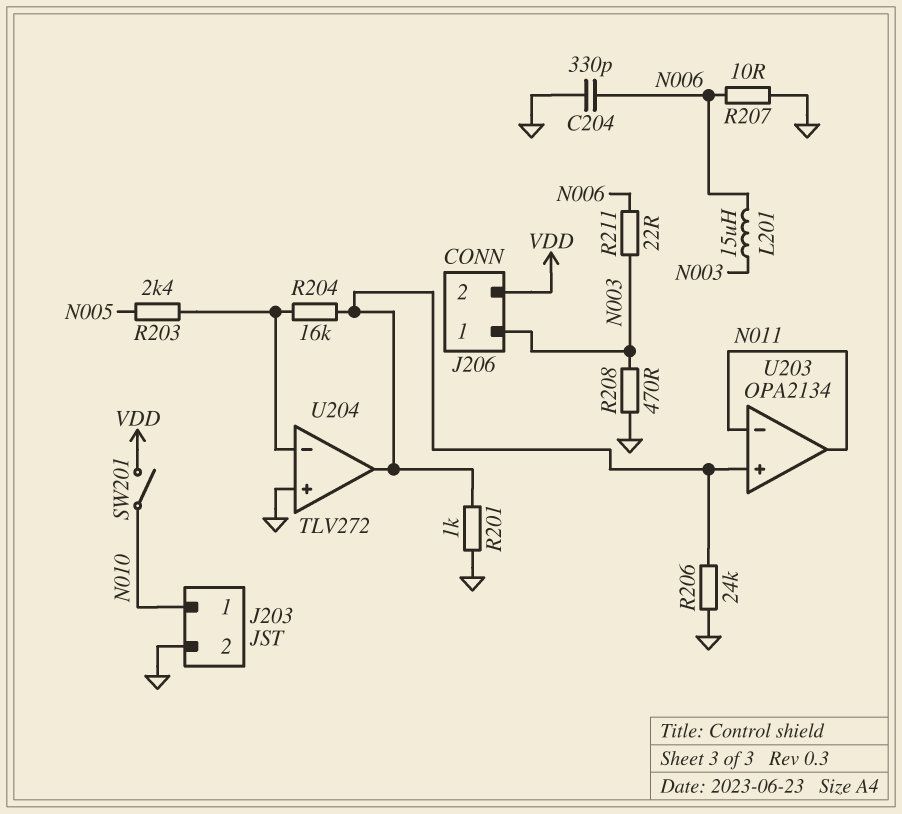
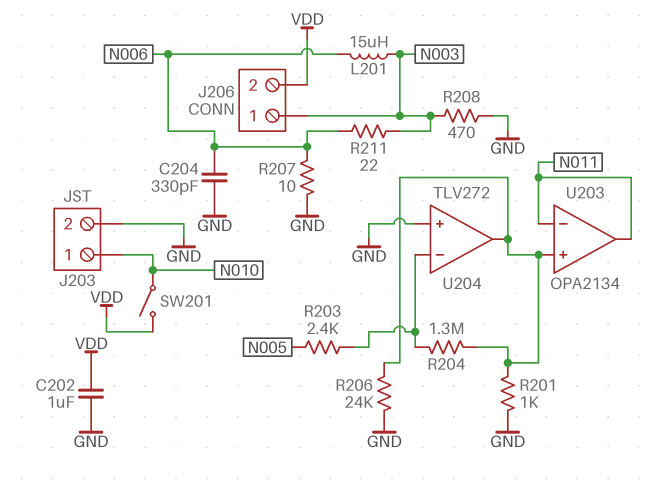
C202: none -> 1uF (GND, VDD)
R204: 16k (U203/in+, U204/in-) -> 1.3M (U203/in+, U204/in-)

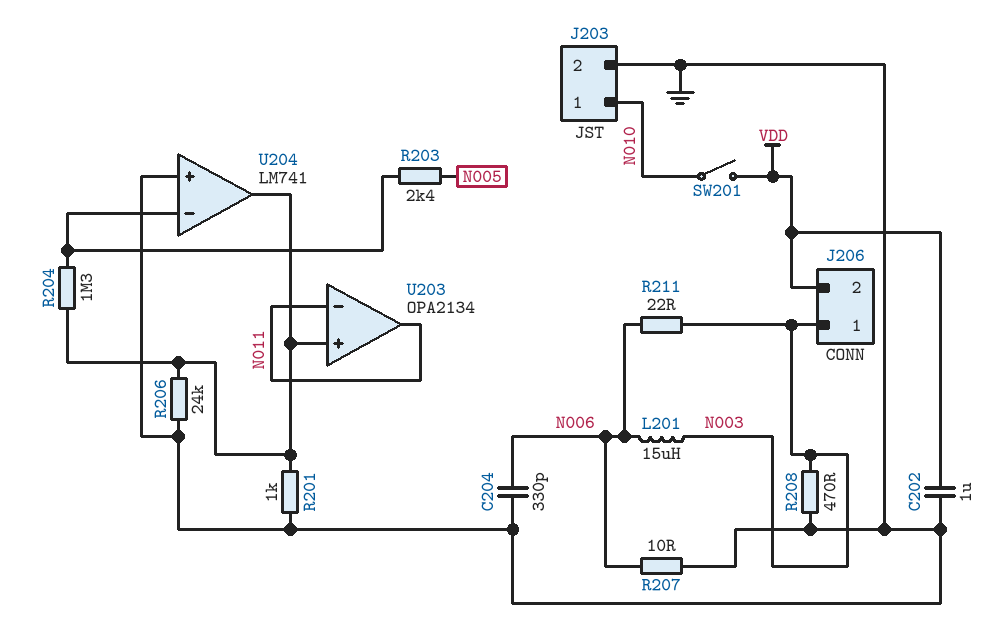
U204: TLV272 -> LM741

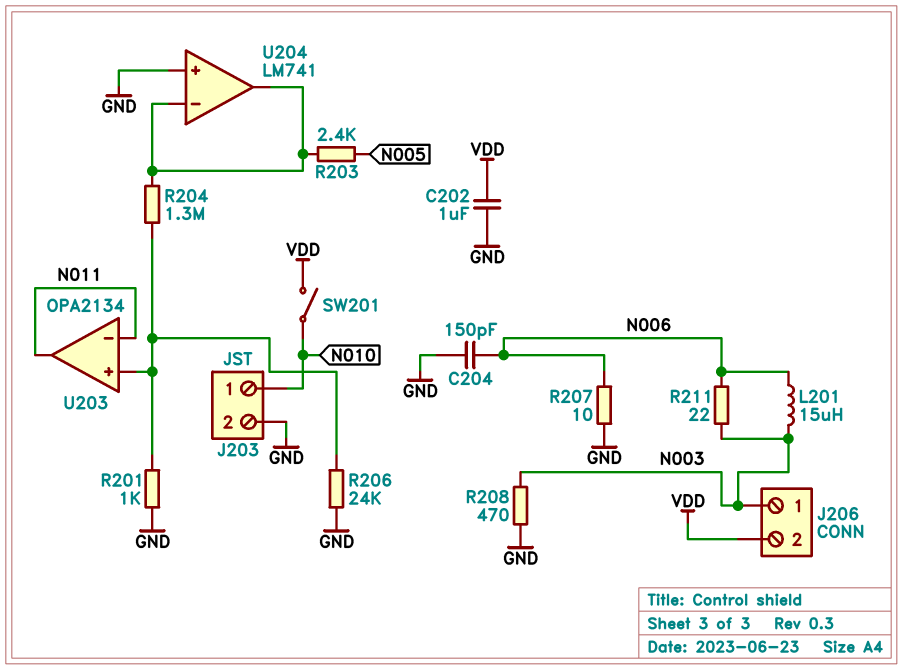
C204: 330pF (GND, N006) -> 150pF (GND, N006)
U204 pin out: U203/in+ -> U204/in-

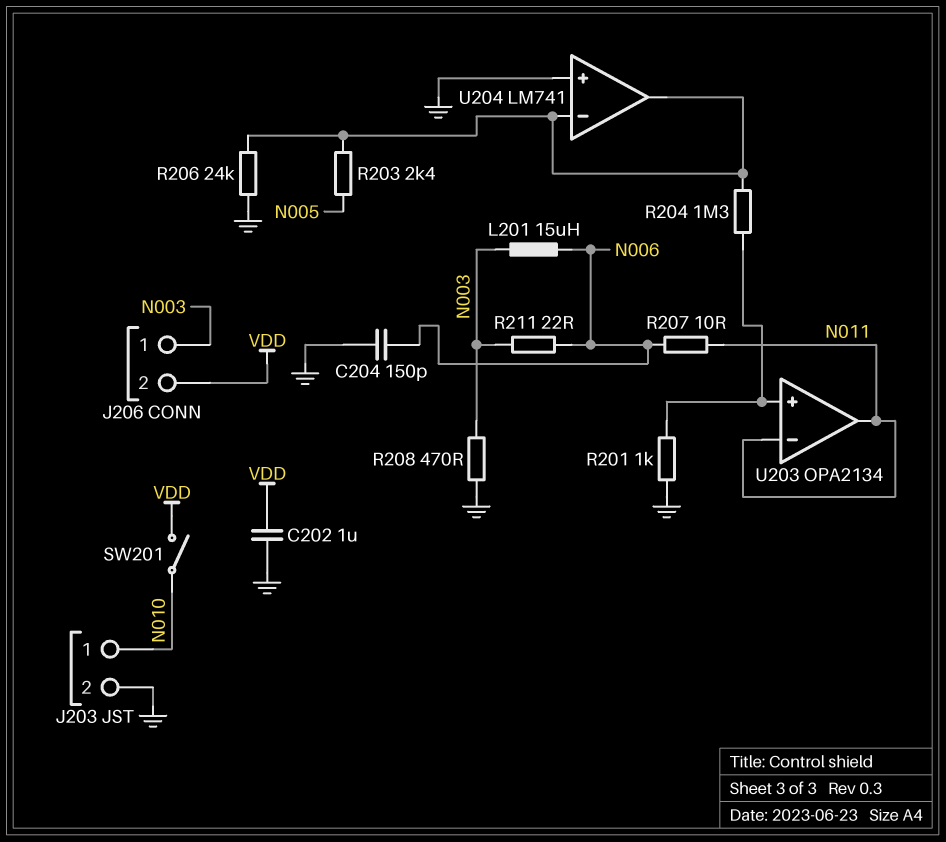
R206: 24k (GND, U203/in+) -> 24k (GND, U204/in-)
R207: 10 (GND, N006) -> 10 (N006, N011)

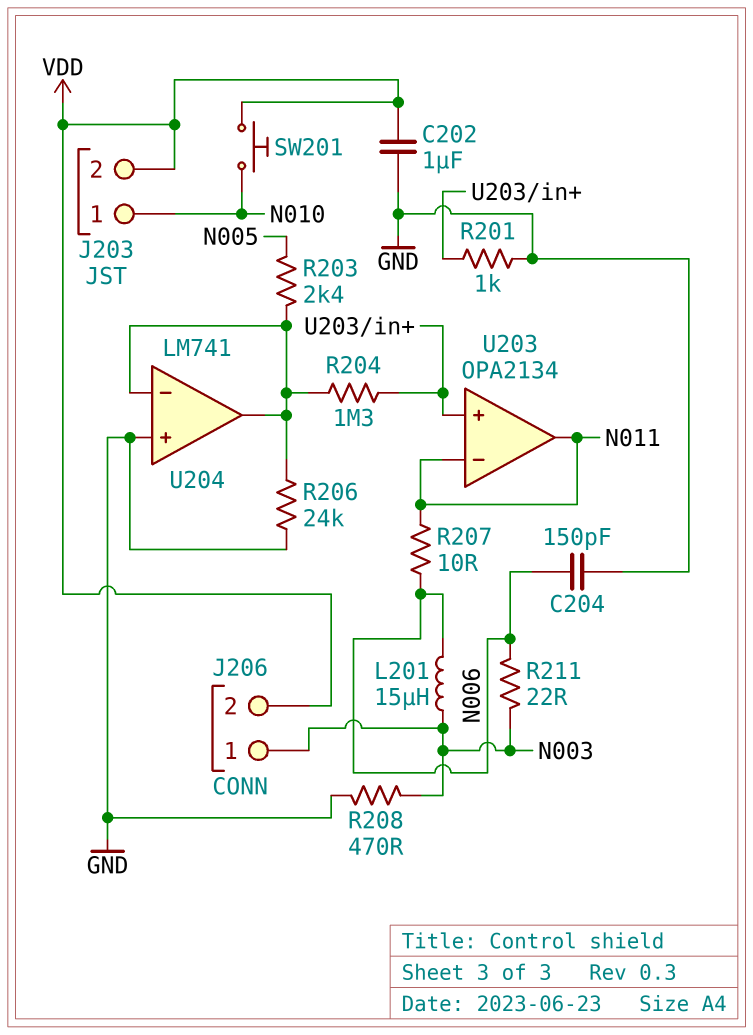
J203 pin 2: GND -> VDD
SW201: switch (N010, VDD) -> button (N010, VDD)

